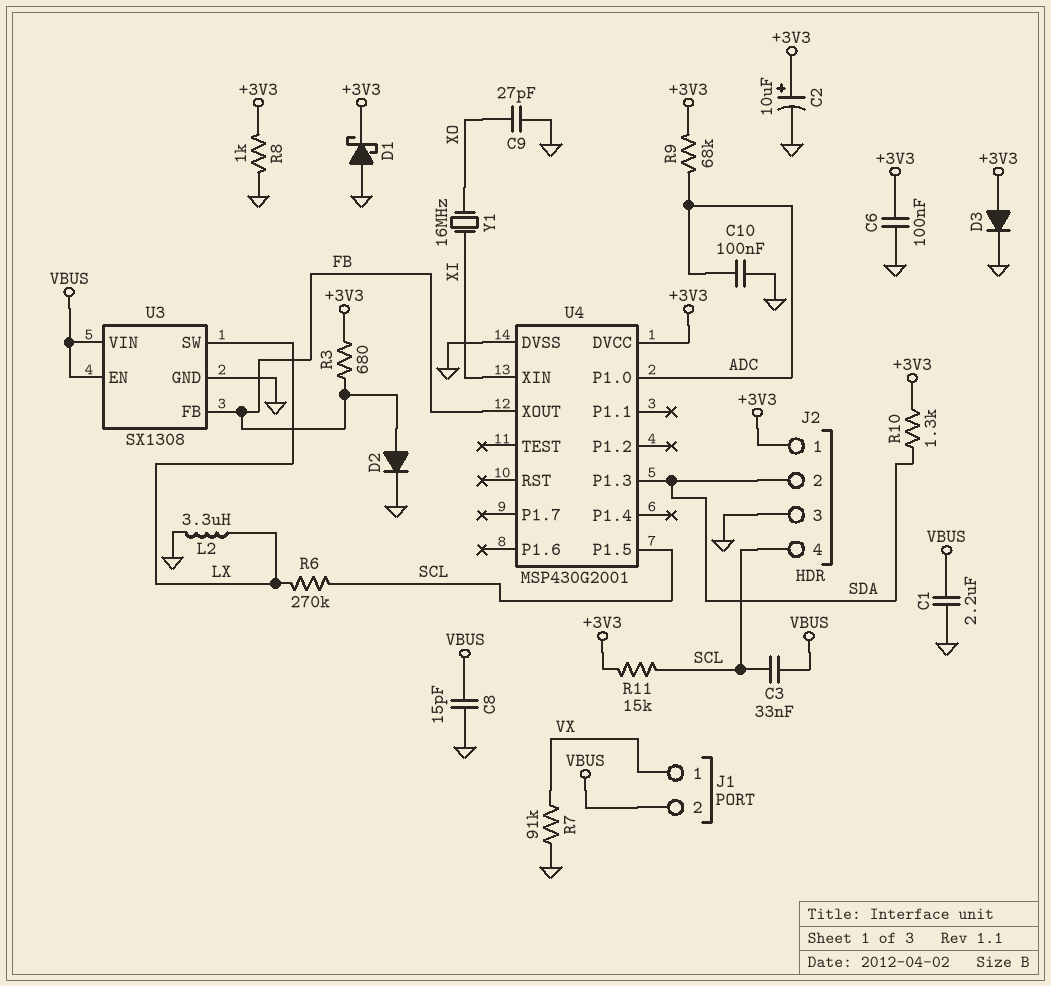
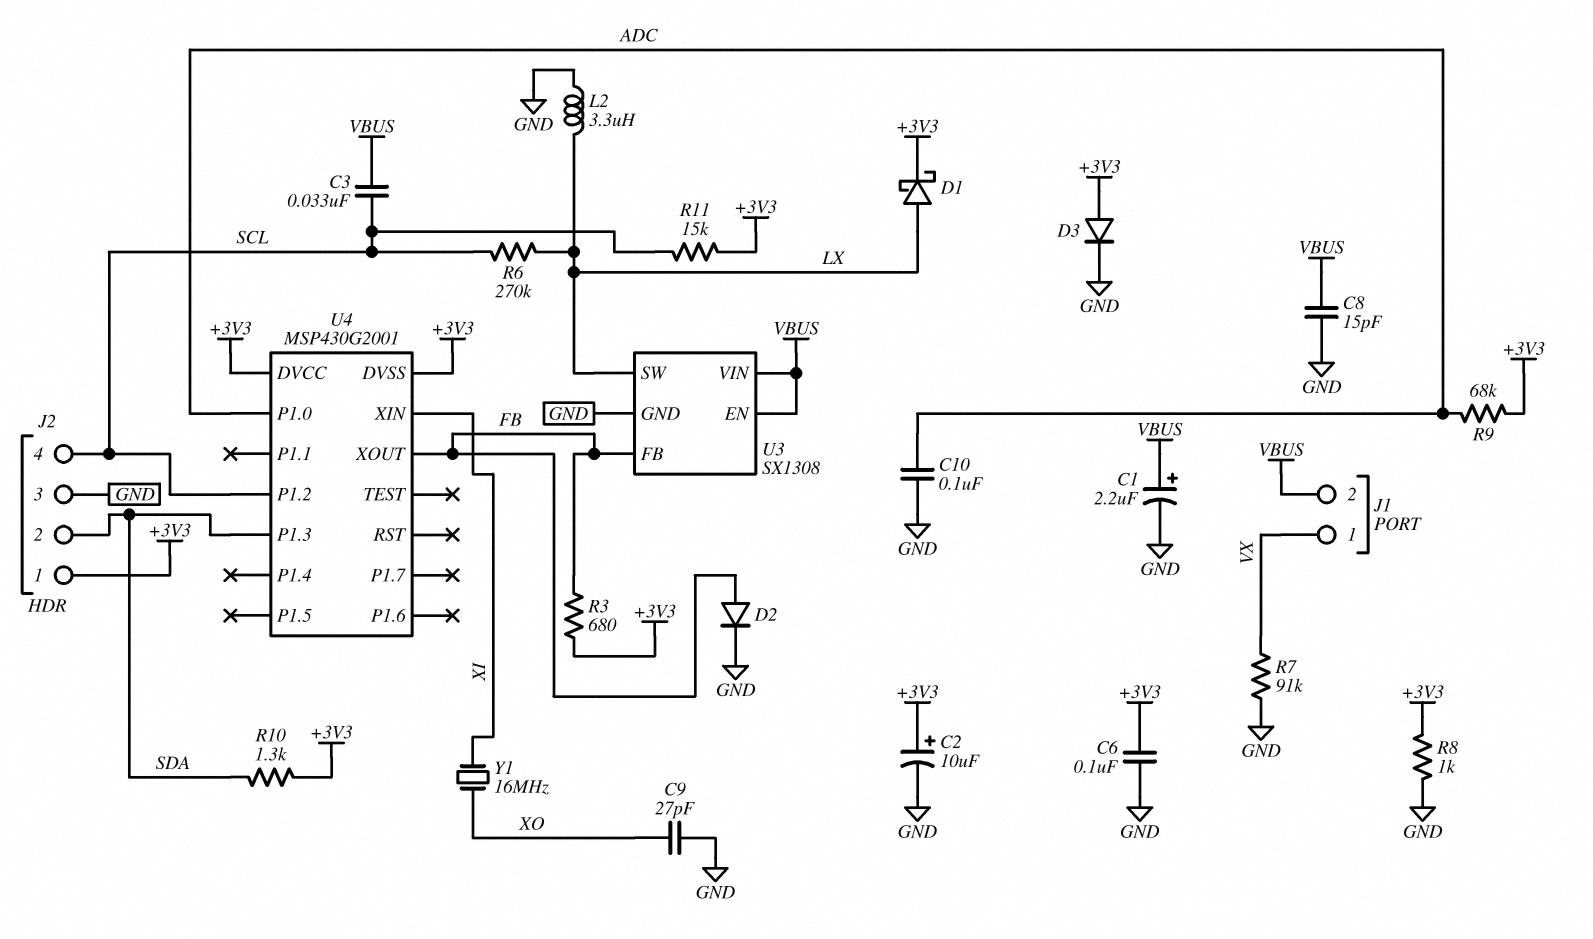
C1: 2.2uF (GND, VBUS) -> 2.2uF (plus VBUS, minus GND)
D1: schottky (A GND, K +3V3) -> schottky (A LX, K +3V3)
U4 pin DVSS: GND -> +3V3
U4 pin P1.2: none -> SCL
U4 pin P1.5: SCL -> none

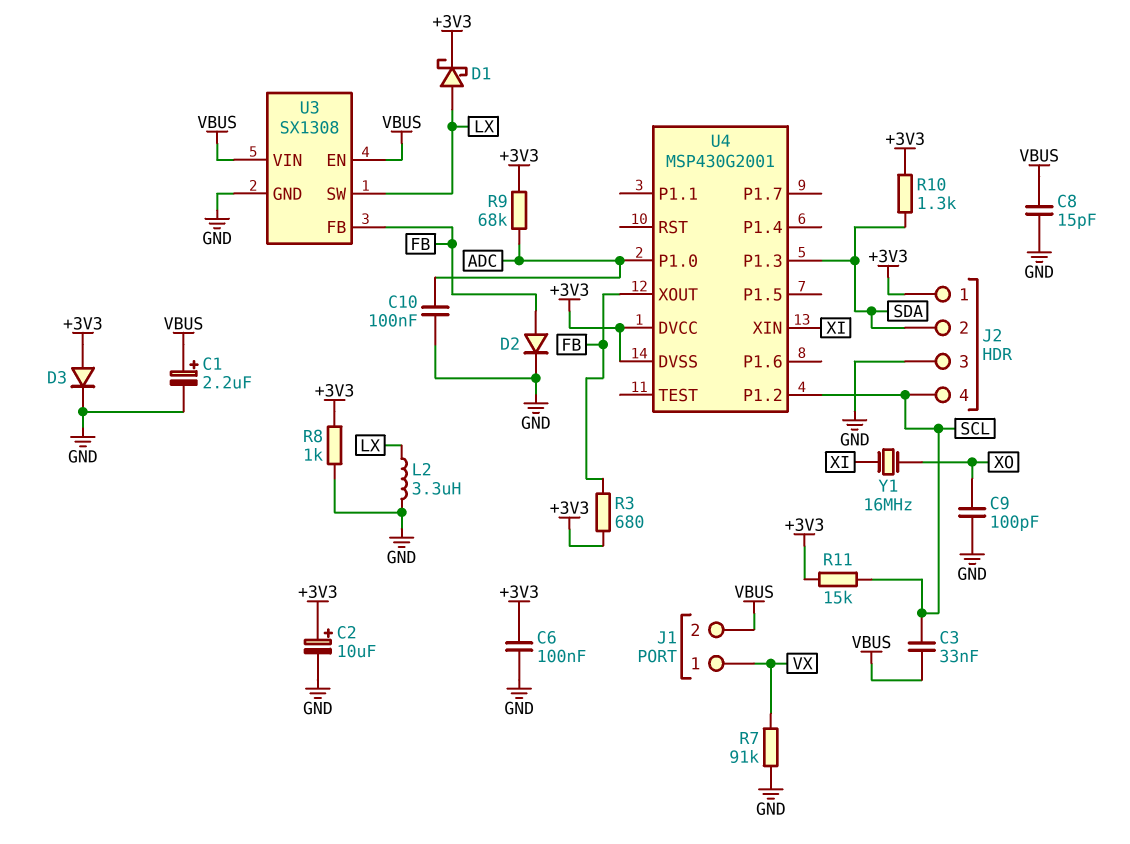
C9: 27pF (GND, XO) -> 100pF (GND, XO)
R6: 270k (LX, SCL) -> none

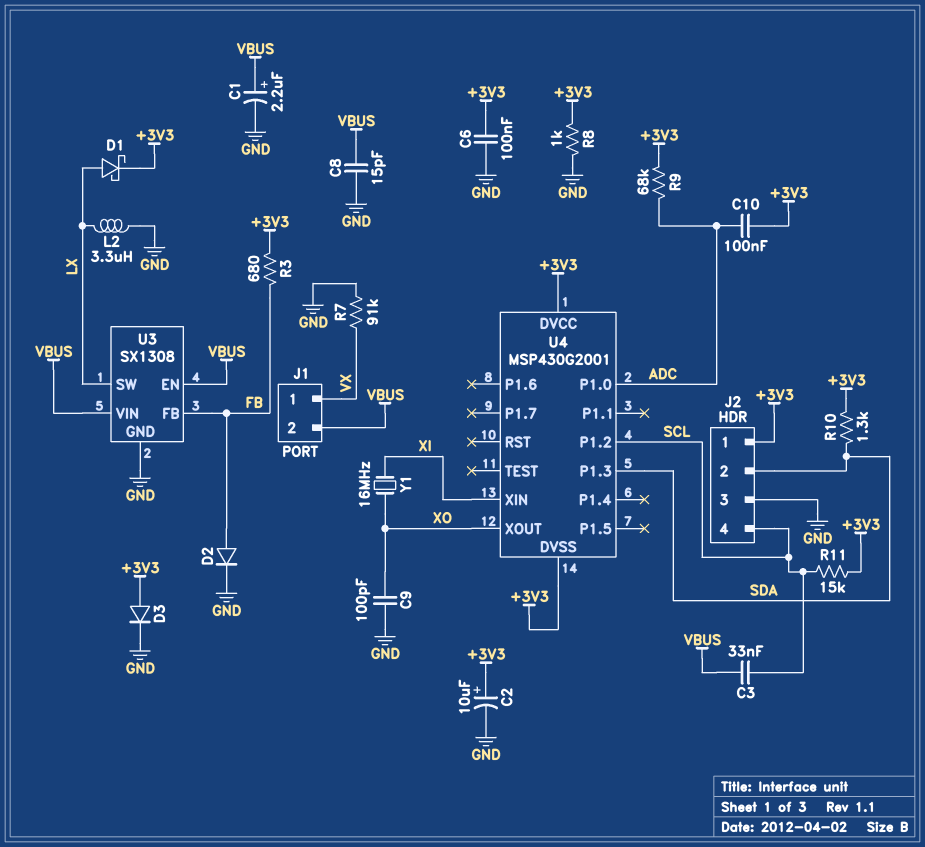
C10: 100nF (ADC, GND) -> 100nF (+3V3, ADC)
U4 pin XOUT: FB -> XO

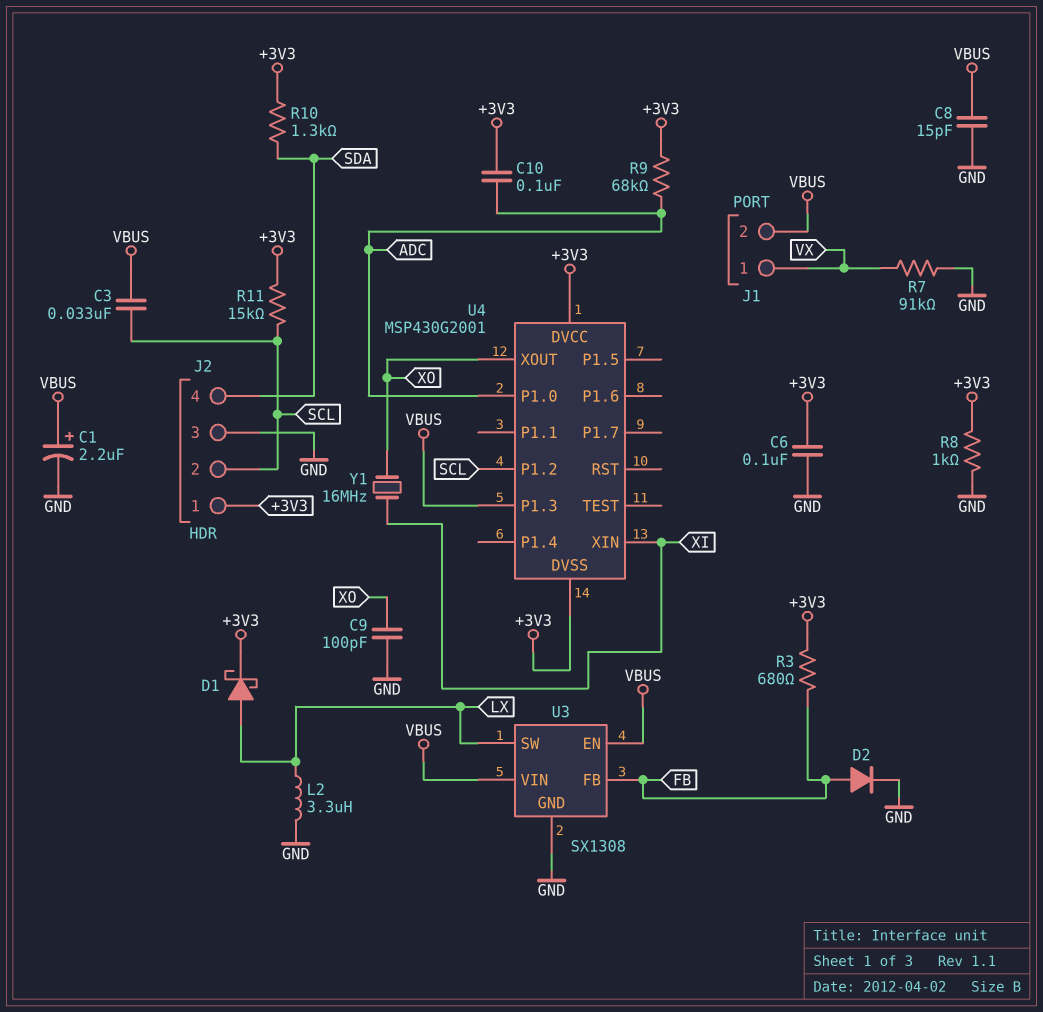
C2: 10uF (plus +3V3, minus GND) -> none
D3: diode (A +3V3, K GND) -> none
J2 pin 2: SDA -> SCL
J2 pin 4: SCL -> SDA
U4 pin P1.3: SDA -> VBUS

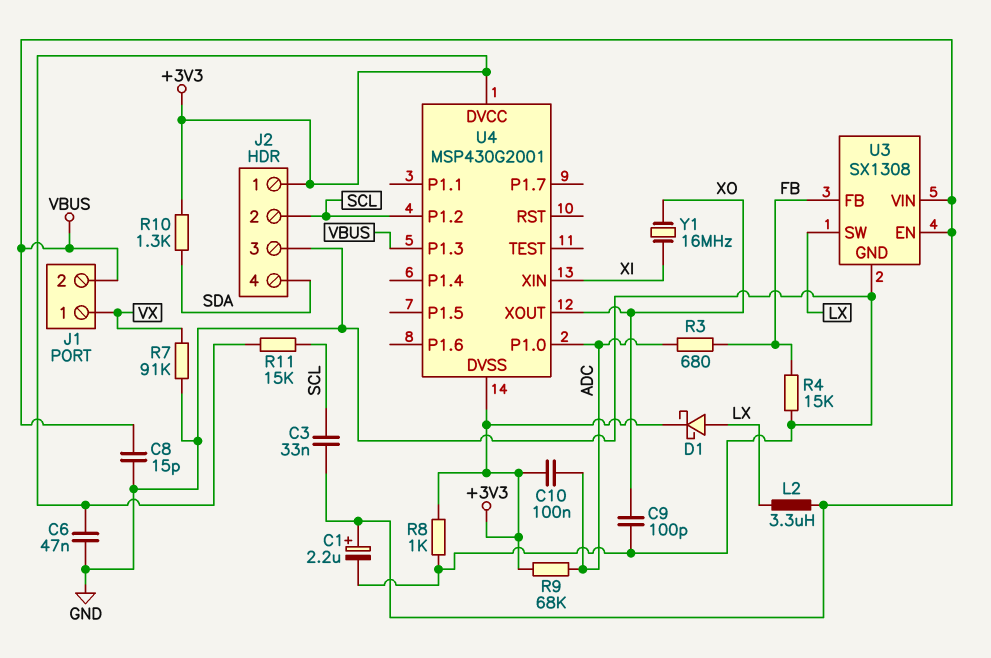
C6: 100nF (+3V3, GND) -> 47nF (+3V3, GND)
D2: diode (A FB, K GND) -> none
L2: 3.3uH (GND, LX) -> 3.3uH (LX, VBUS)
R3: 680 (+3V3, FB) -> 680 (ADC, FB)
R4: none -> 15k (FB, GND)

